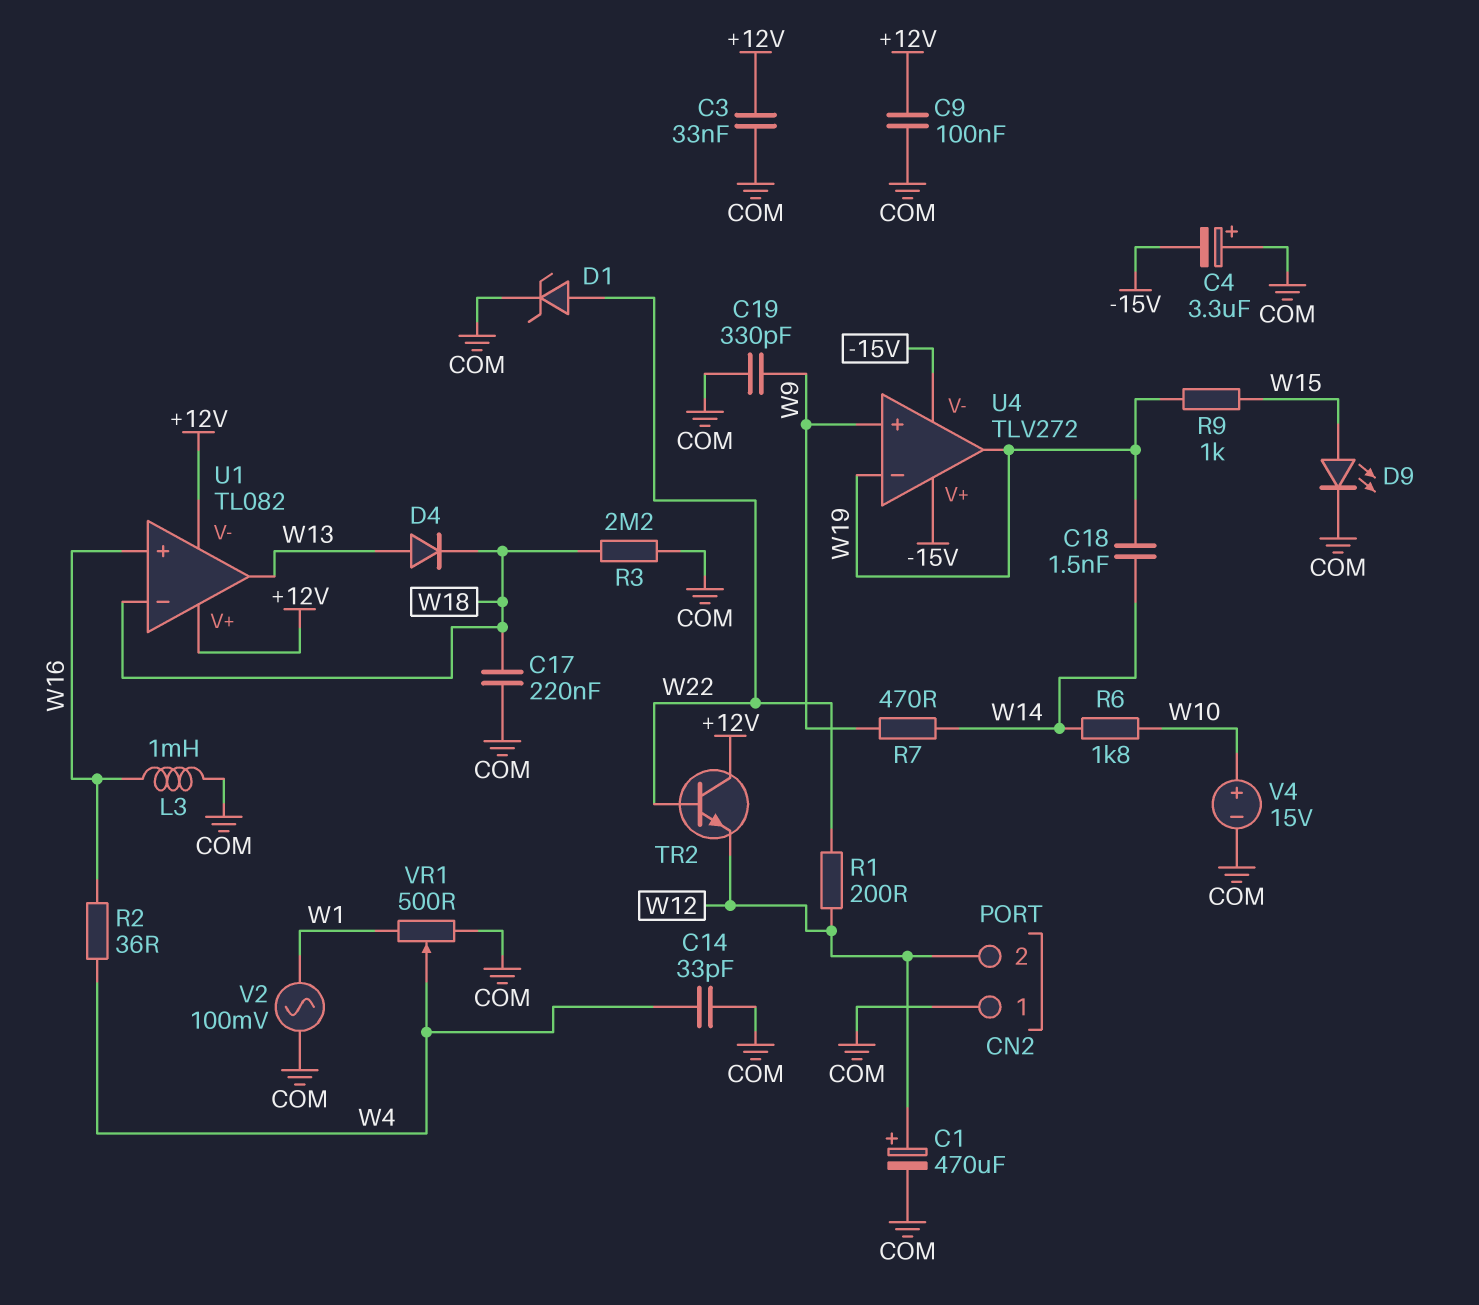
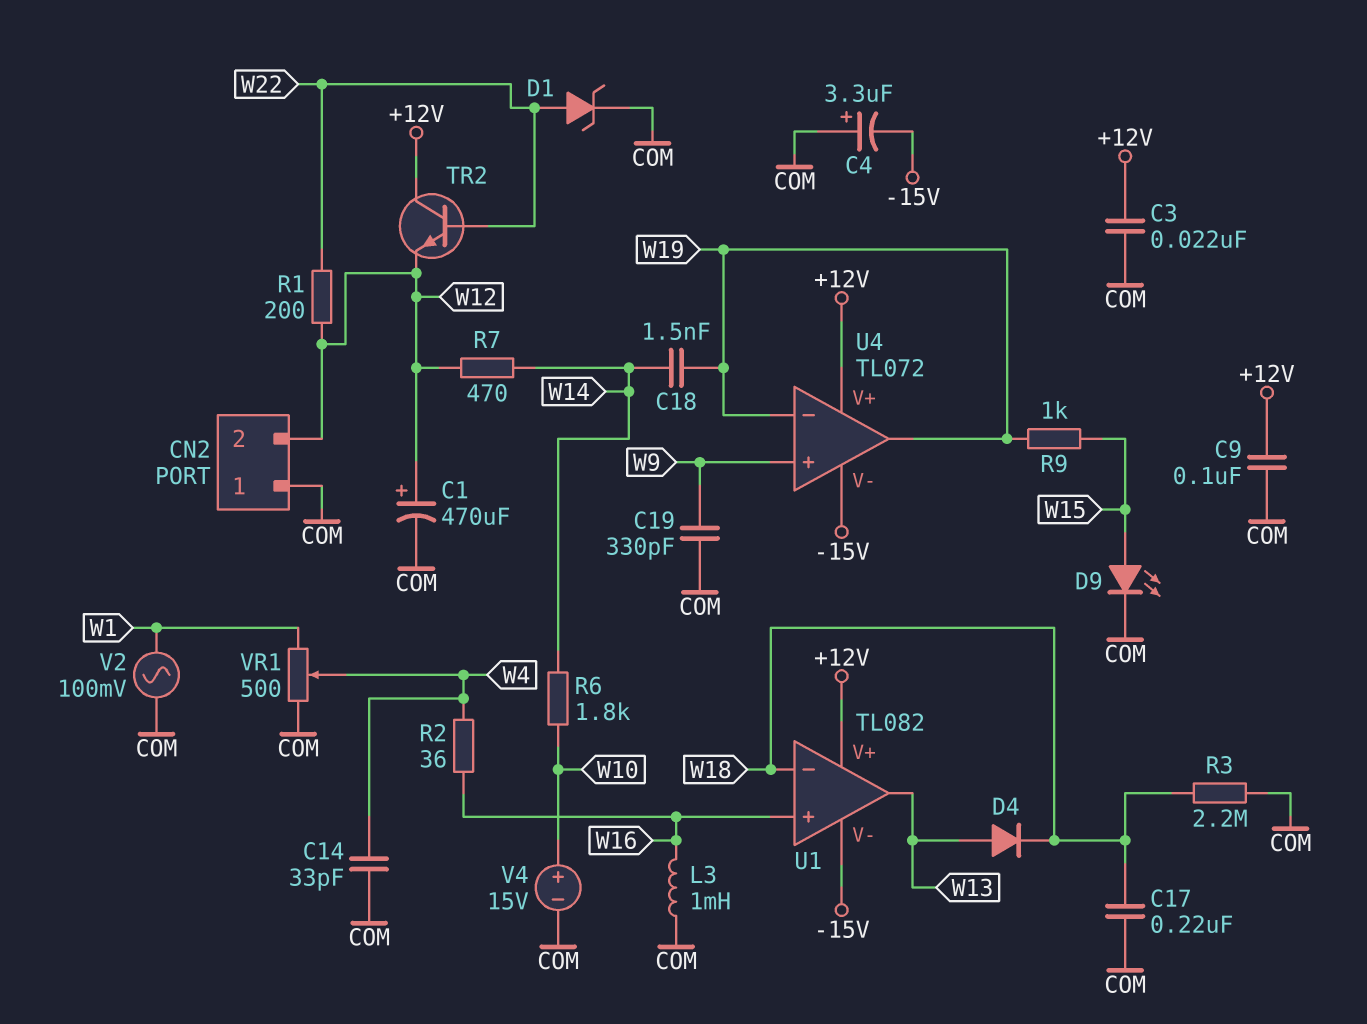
C3: 33nF (+12V, COM) -> 22nF (+12V, COM)
R7: 470 (W9, W14) -> 470 (W12, W14)
U1 pin V-: +12V -> -15V
U4: TLV272 -> TL072
U4 pin V+: -15V -> +12V

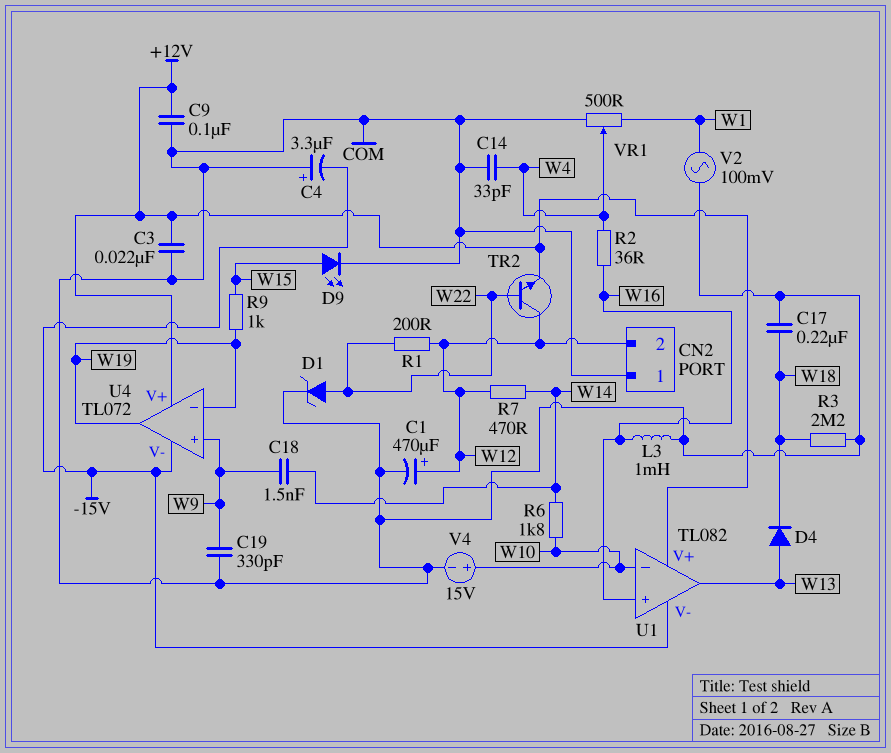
C18: 1.5nF (W14, W19) -> 1.5nF (W9, W14)
TR2: NPN (B W22, C +12V, E W12) -> NPN (B W22, C W12, E +12V)
U1 pin in-: W18 -> W10

